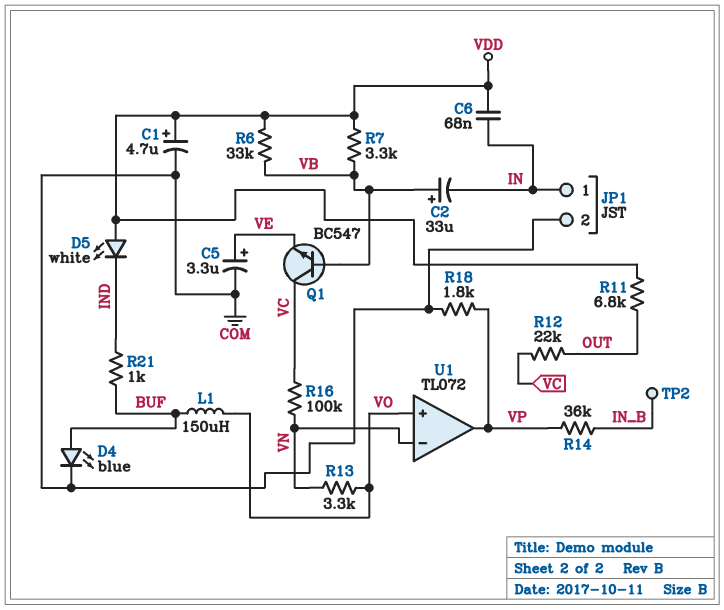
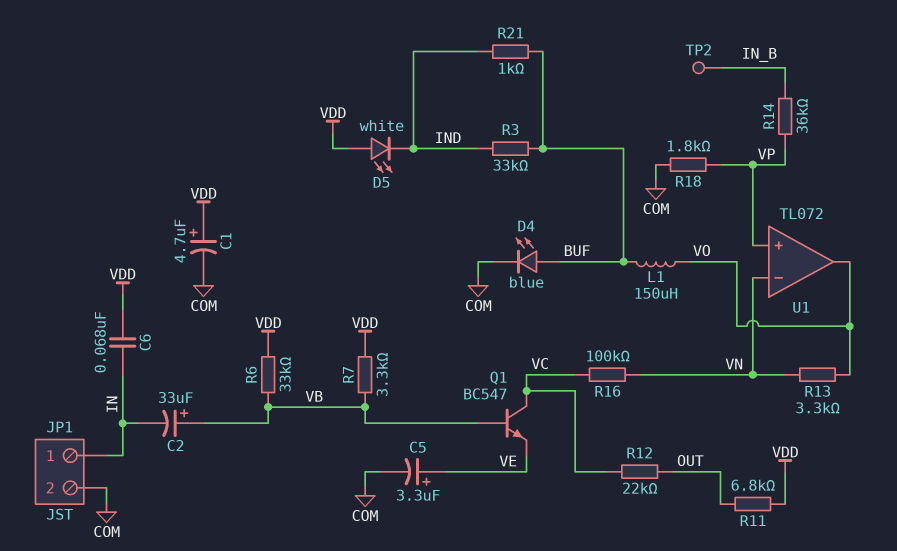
R3: none -> 33k (BUF, IND)
U1 pin in+: VO -> VP
U1 pin out: VP -> VO

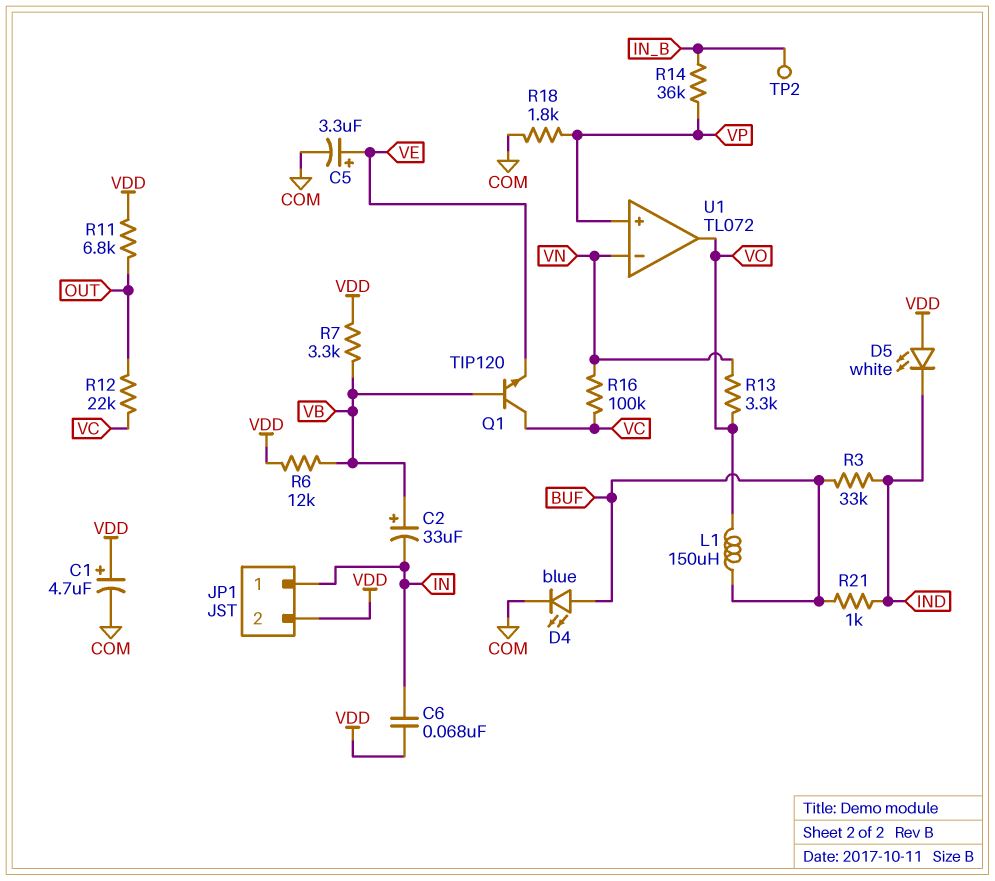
JP1 pin 2: COM -> VDD
Q1: NPN BC547 (B VB, C VC, E VE) -> NPN TIP120 (B VB, C VC, E VE)
R6: 33k (VB, VDD) -> 12k (VB, VDD)

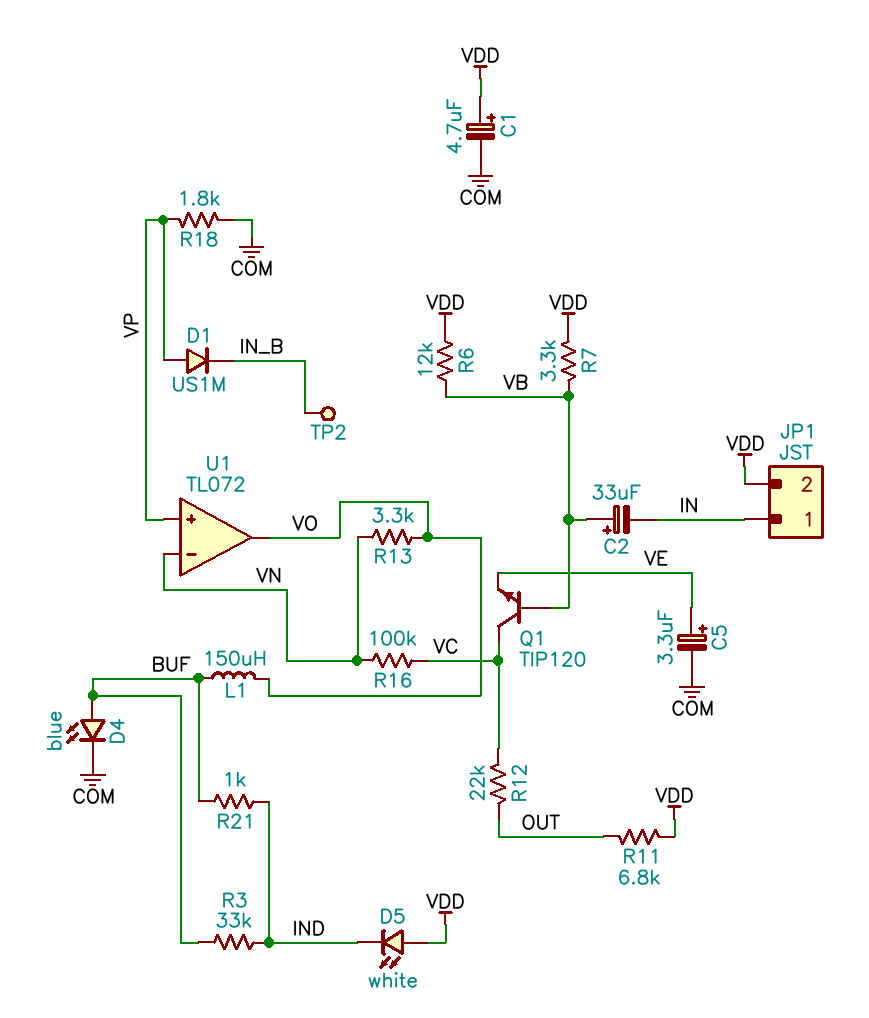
C6: 68nF (IN, VDD) -> none
D1: none -> diode US1M (A VP, K IN_B)
R14: 36k (IN_B, VP) -> none

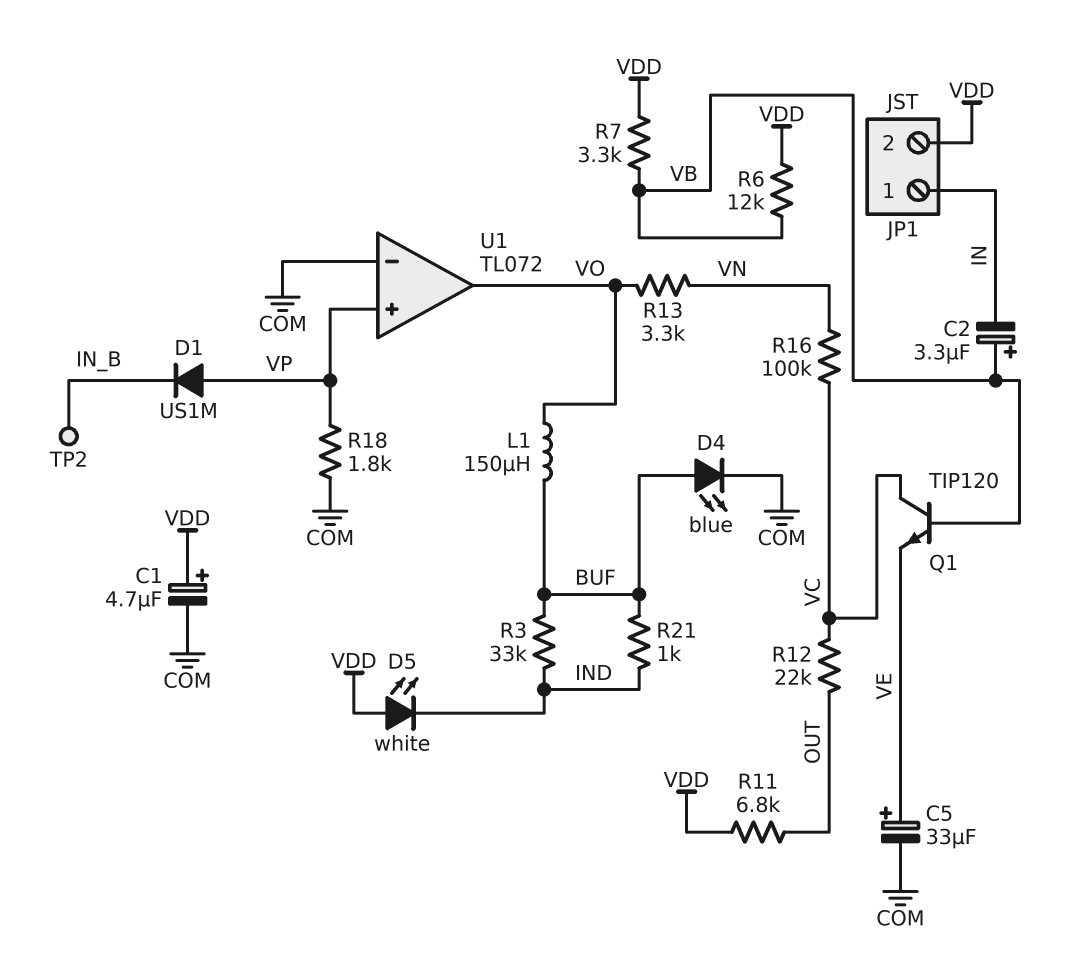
C2: 33uF (plus VB, minus IN) -> 3.3uF (plus VB, minus IN)
C5: 3.3uF (plus VE, minus COM) -> 33uF (plus VE, minus COM)
U1 pin in-: VN -> COM

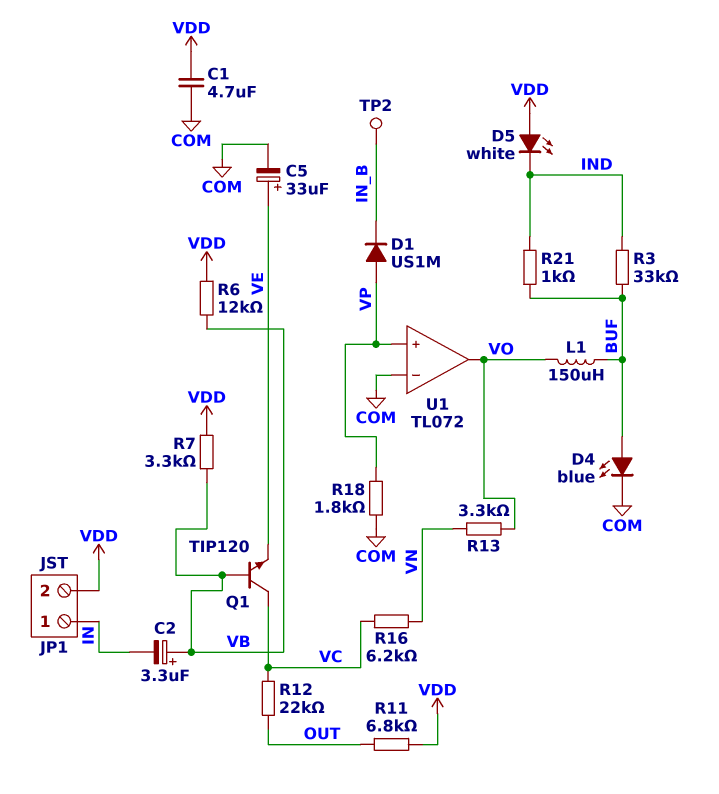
C1: 4.7uF (plus VDD, minus COM) -> 4.7uF (COM, VDD)
R16: 100k (VC, VN) -> 6.2k (VC, VN)

